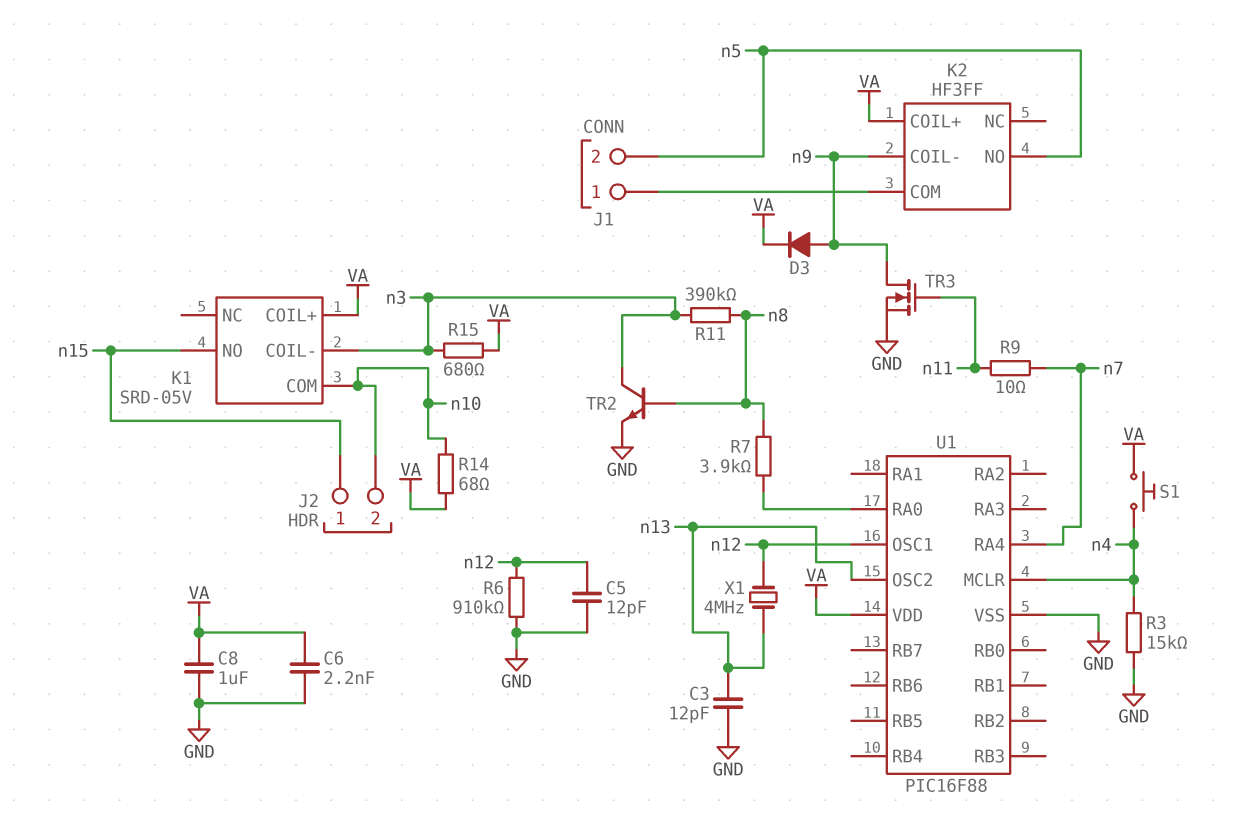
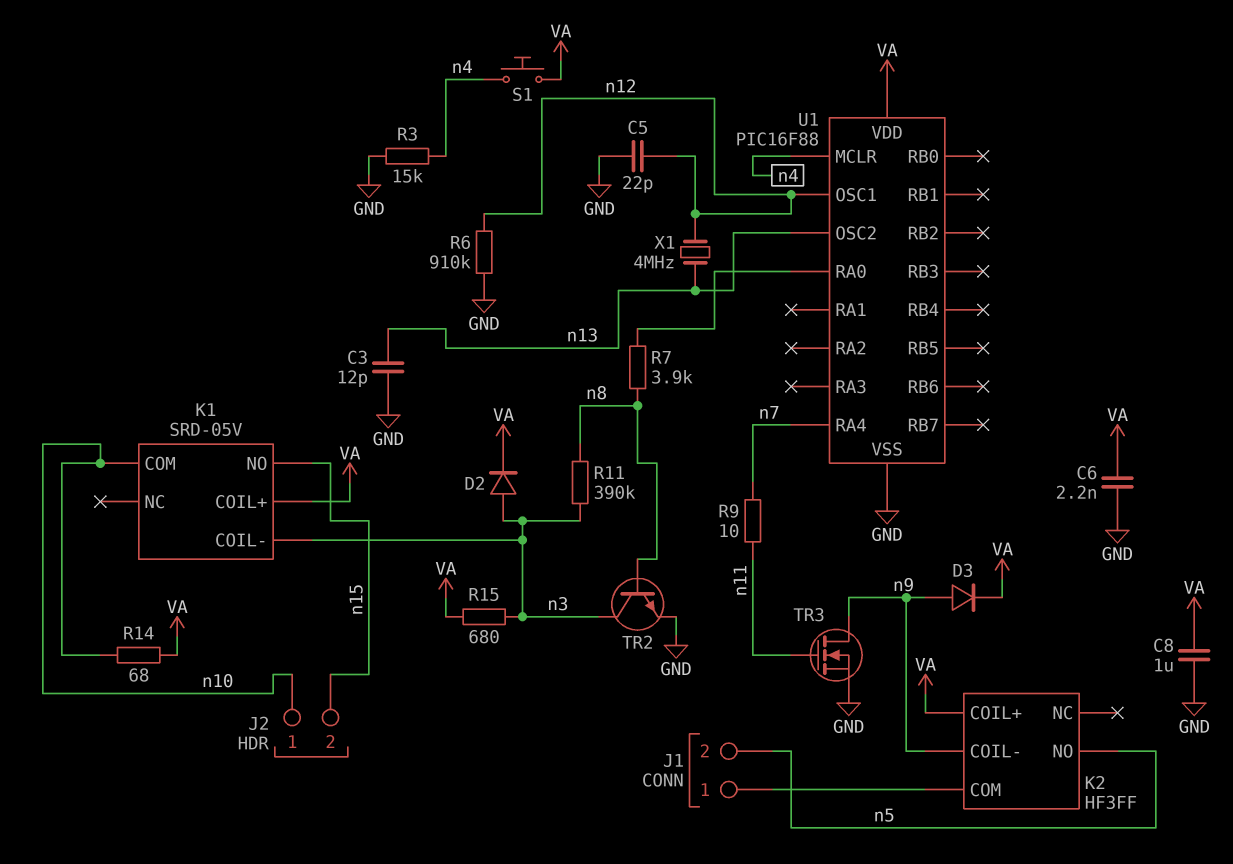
C5: 12pF (GND, n12) -> 22pF (GND, n12)
D2: none -> diode (A n3, K VA)
J2 pin 1: n15 -> n10
J2 pin 2: n10 -> n15

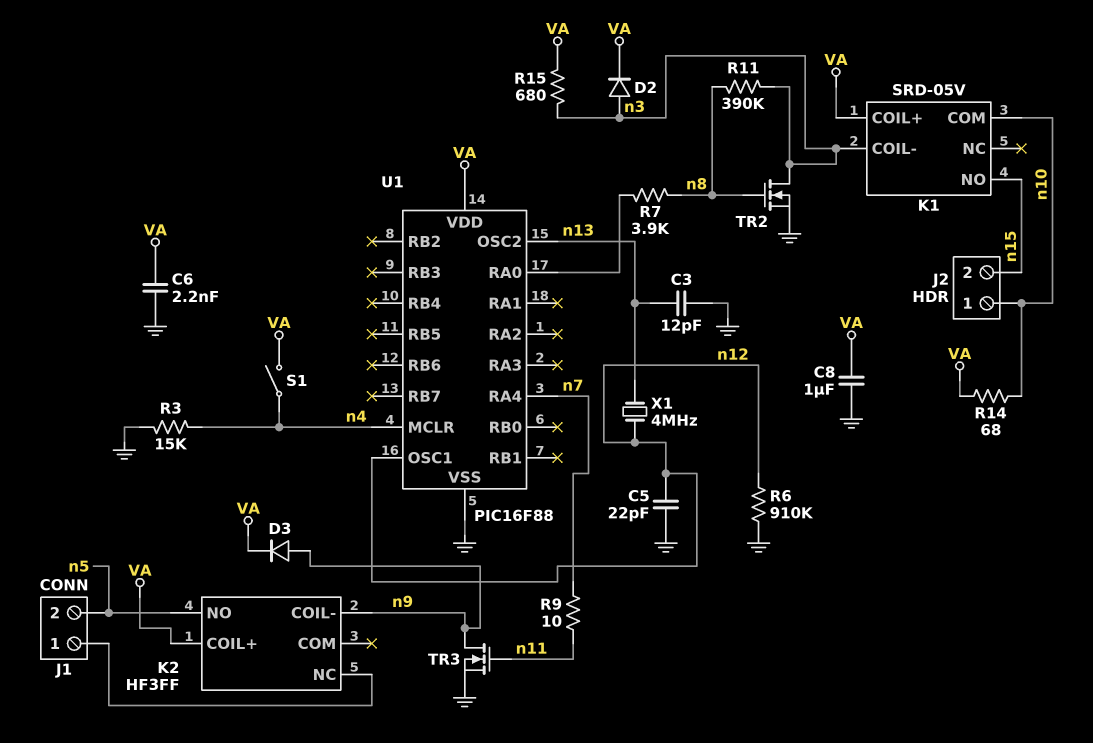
K2 pin COM: J1/1 -> none
K2 pin NC: none -> J1/1
S1: button (VA, n4) -> switch (VA, n4)
TR2: NPN (B n8, C n3, E GND) -> NMOS (G n8, D n3, S GND)

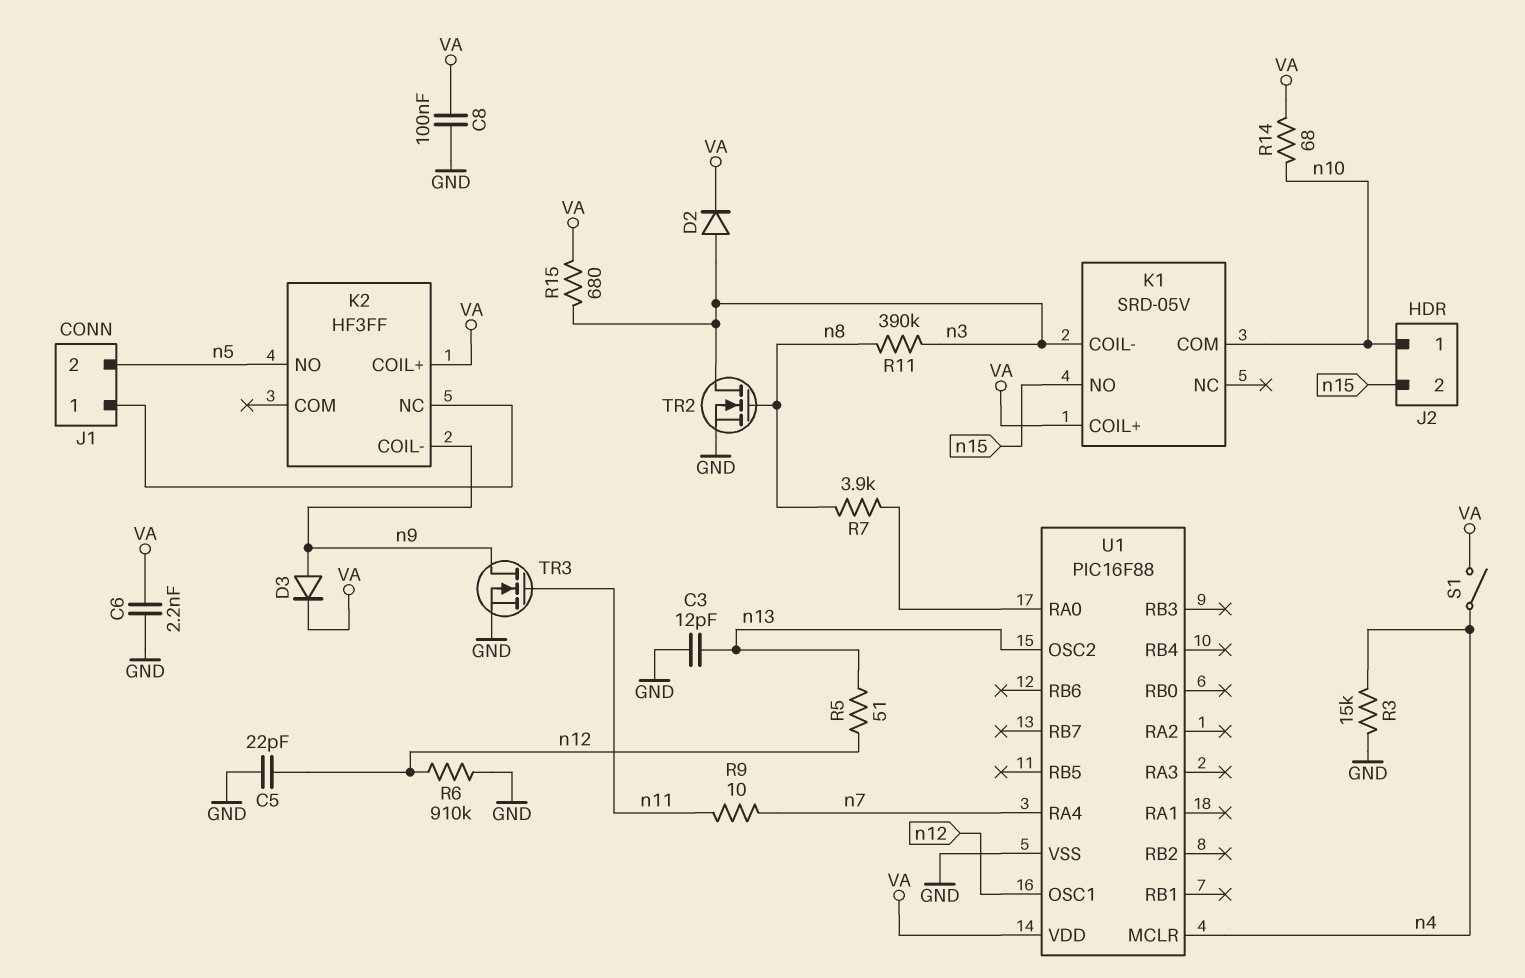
C8: 1uF (GND, VA) -> 100nF (GND, VA)
R5: none -> 51 (n12, n13)
X1: 4MHz (n12, n13) -> none

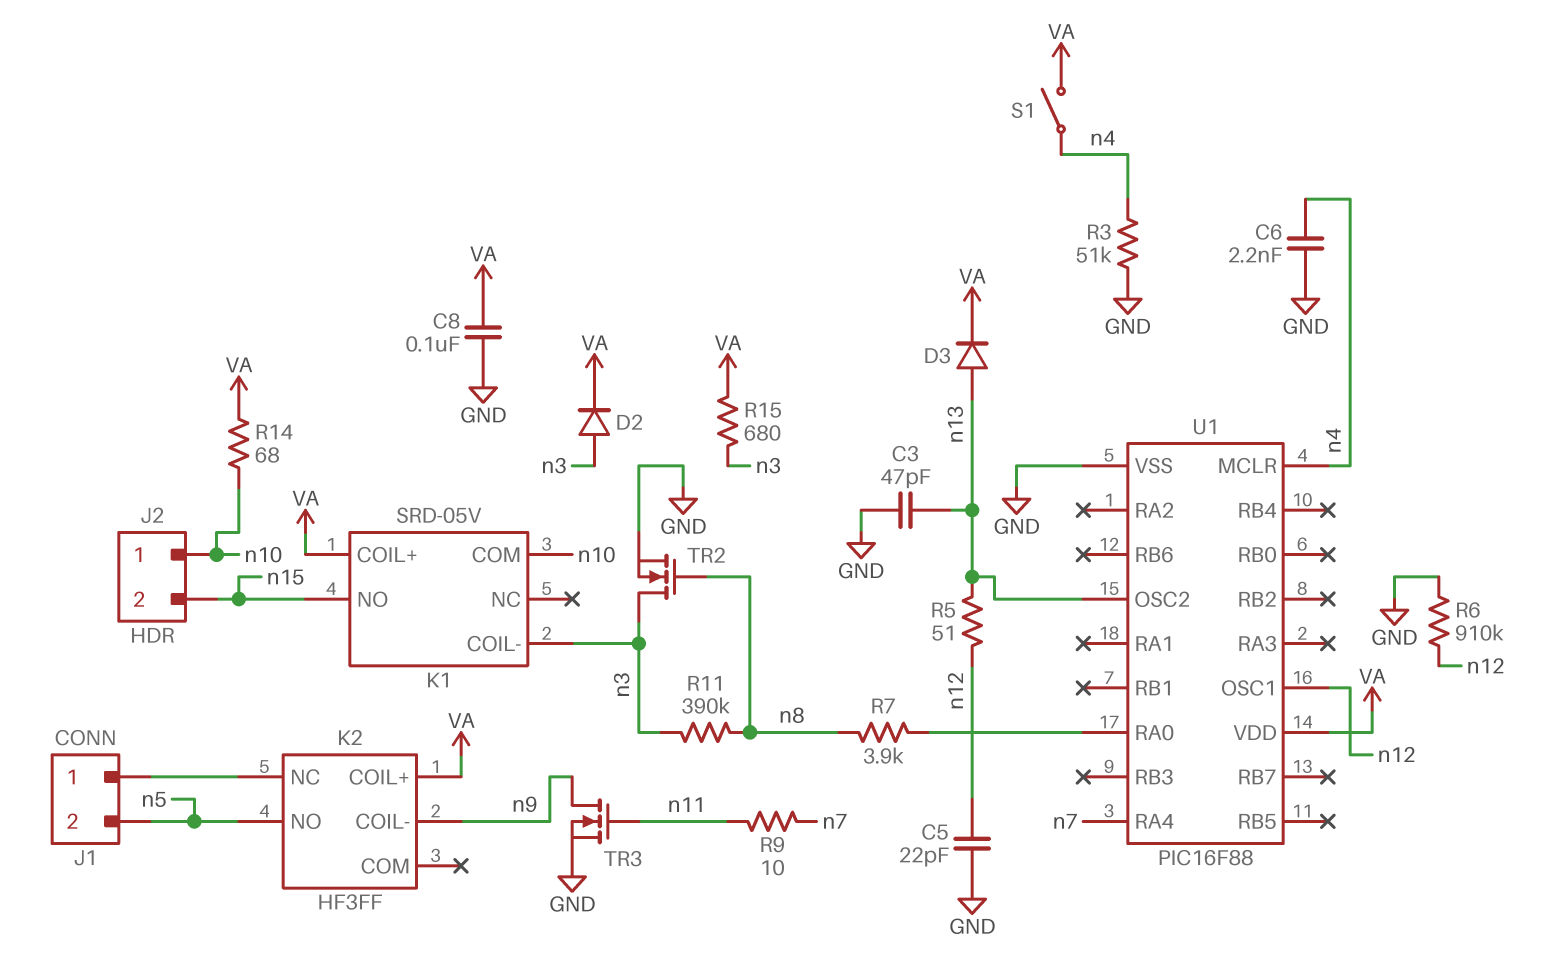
C3: 12pF (GND, n13) -> 47pF (GND, n13)
C6: 2.2nF (GND, VA) -> 2.2nF (GND, n4)
D3: diode (A n9, K VA) -> diode (A n13, K VA)
R3: 15k (GND, n4) -> 51k (GND, n4)

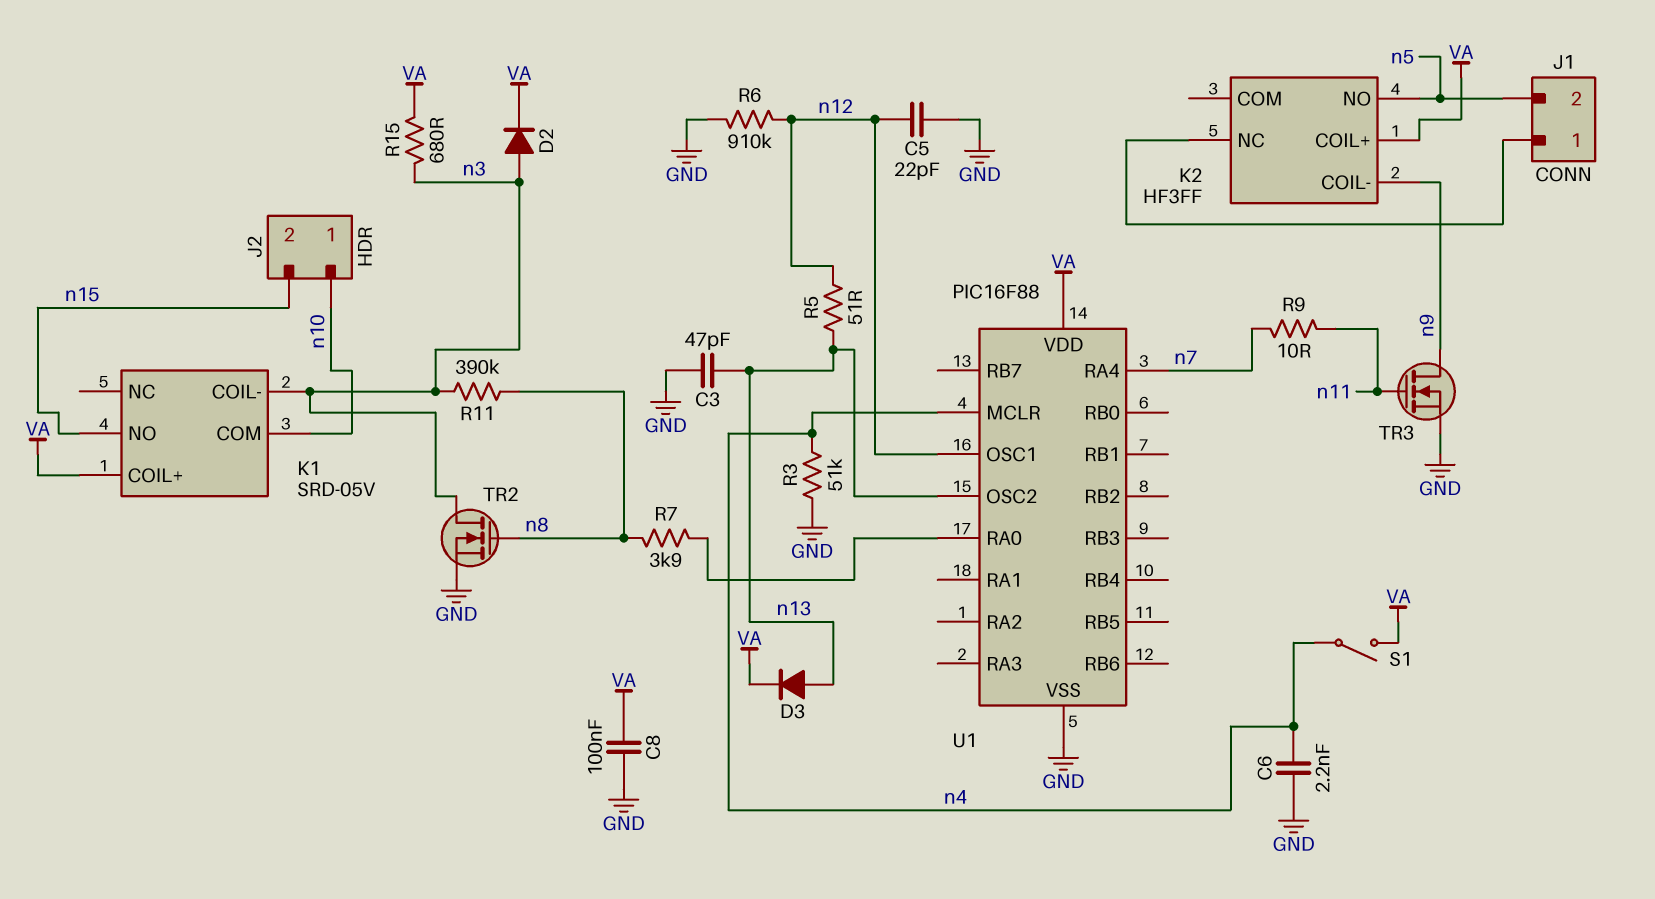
R14: 68 (VA, n10) -> none

